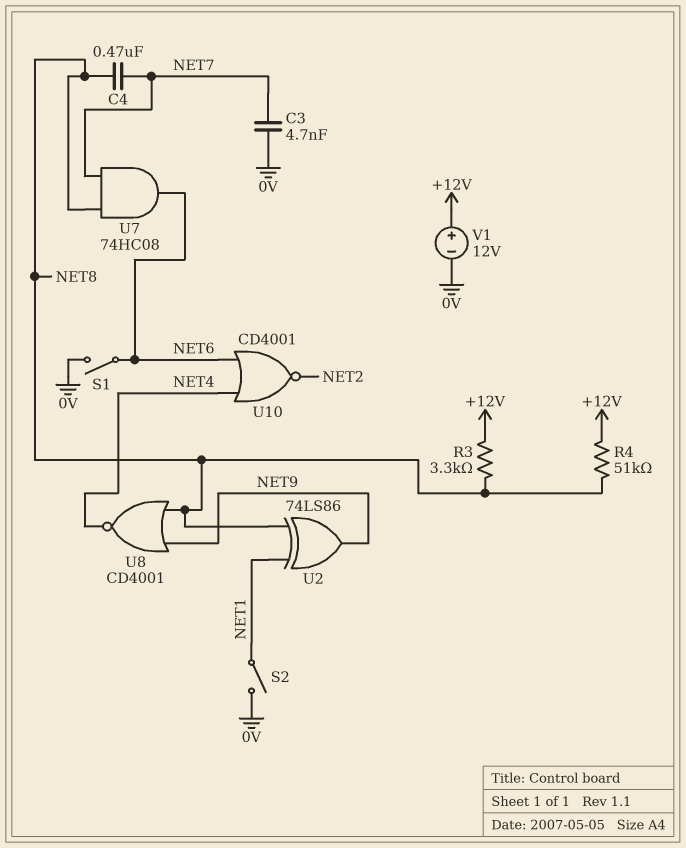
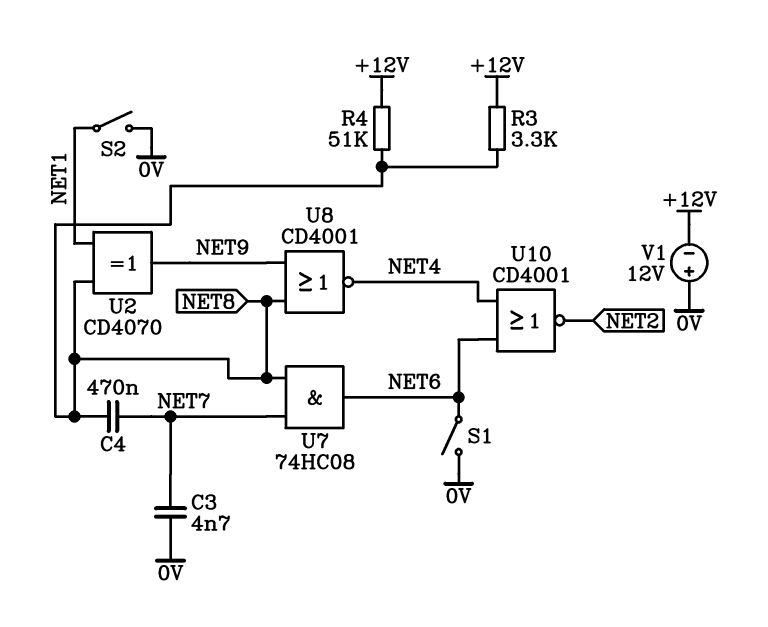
U2: XOR 74LS86 (in NET1, in NET8, out NET9) -> XOR CD4070 (in NET1, in NET8, out NET9)
V1: 12V (plus +12V, minus 0V) -> 12V (plus 0V, minus +12V)

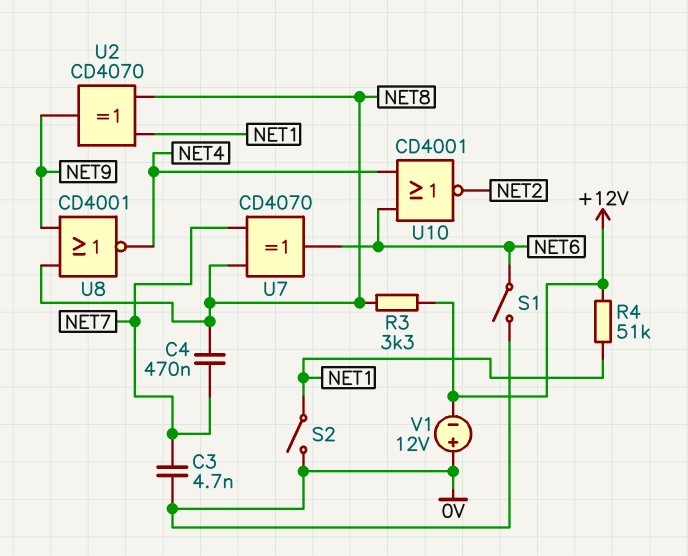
R4: 51k (+12V, NET8) -> 51k (+12V, NET1)
U7: AND 74HC08 (in NET7, in NET8, out NET6) -> XOR CD4070 (in NET7, in NET8, out NET6)

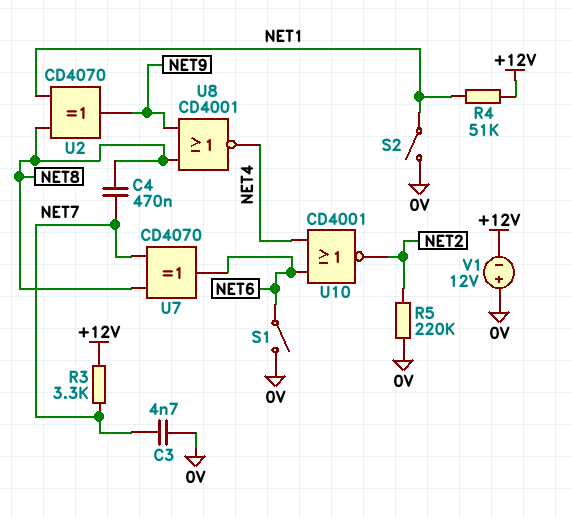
R3: 3.3k (+12V, NET8) -> 3.3k (+12V, NET7)
R5: none -> 220k (0V, NET2)

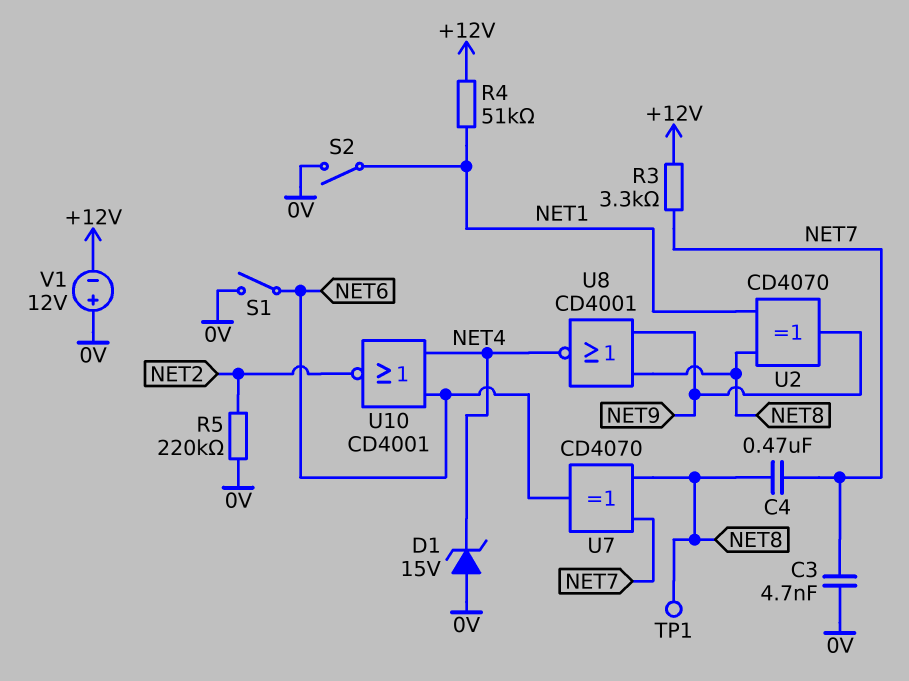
D1: none -> zener 15V (A 0V, K NET4)
TP1: none -> test point (NET8)

